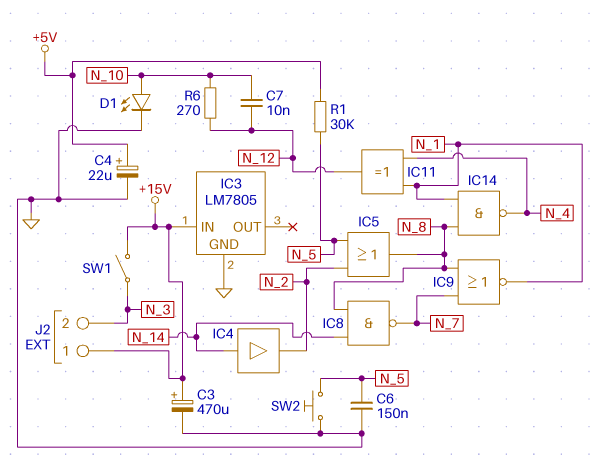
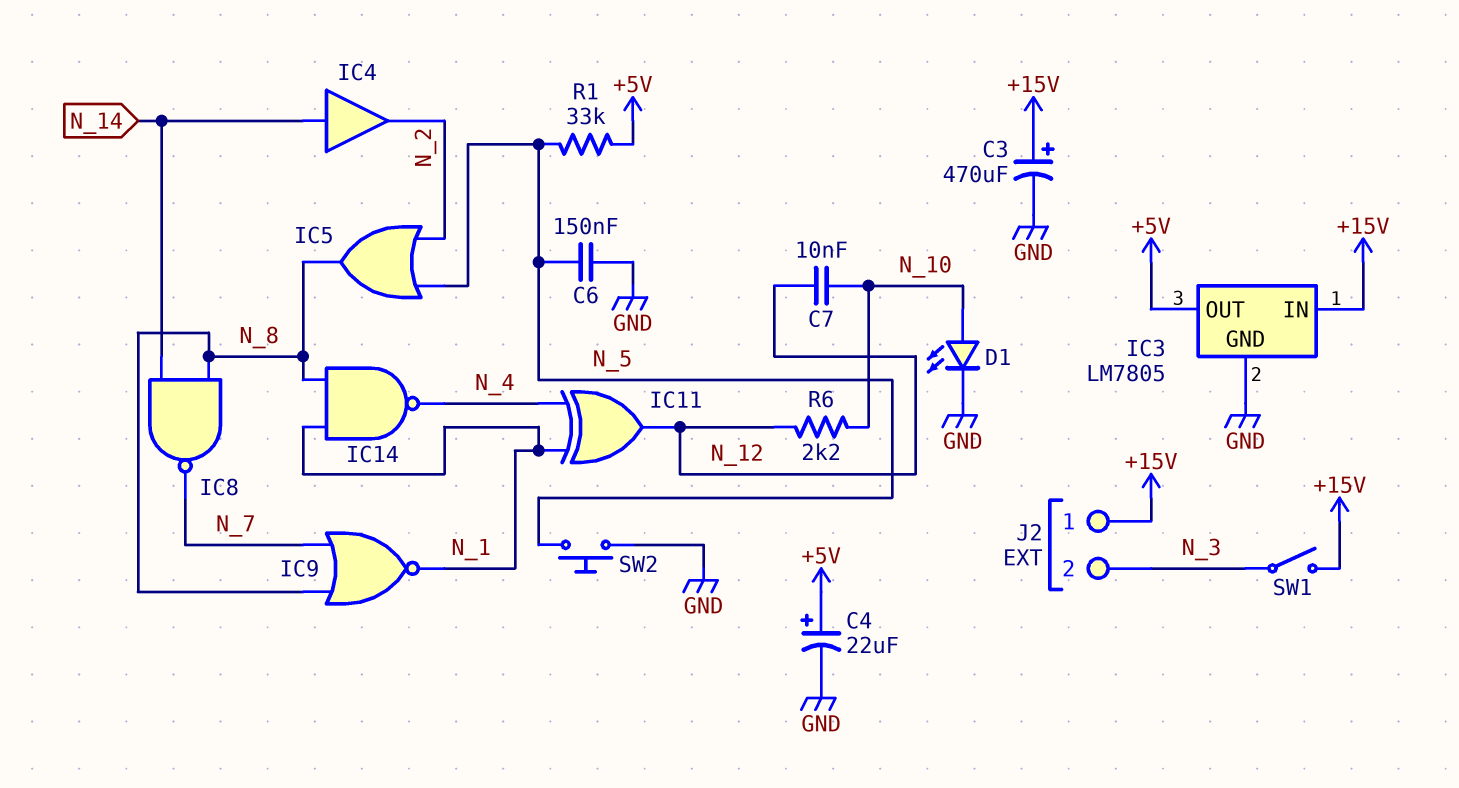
IC3 pin OUT: none -> +5V
R1: 30k (+5V, N_5) -> 33k (+5V, N_5)
R6: 270 (N_10, N_12) -> 2.2k (N_10, N_12)

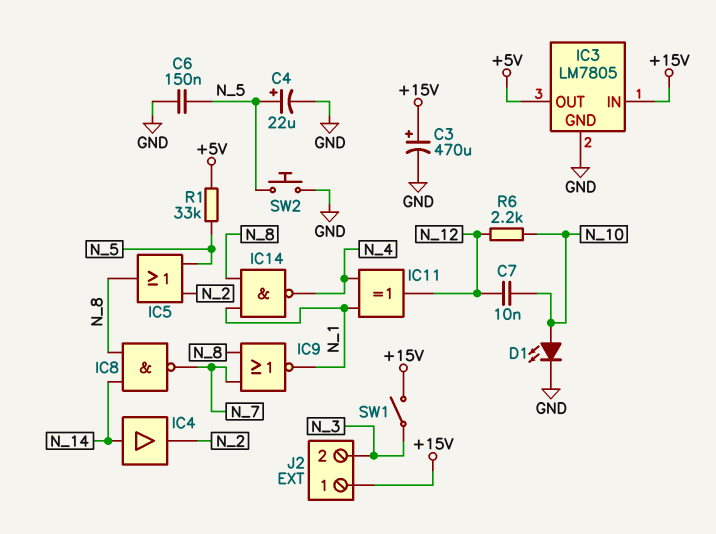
C4: 22uF (plus +5V, minus GND) -> 22uF (plus N_5, minus GND)

